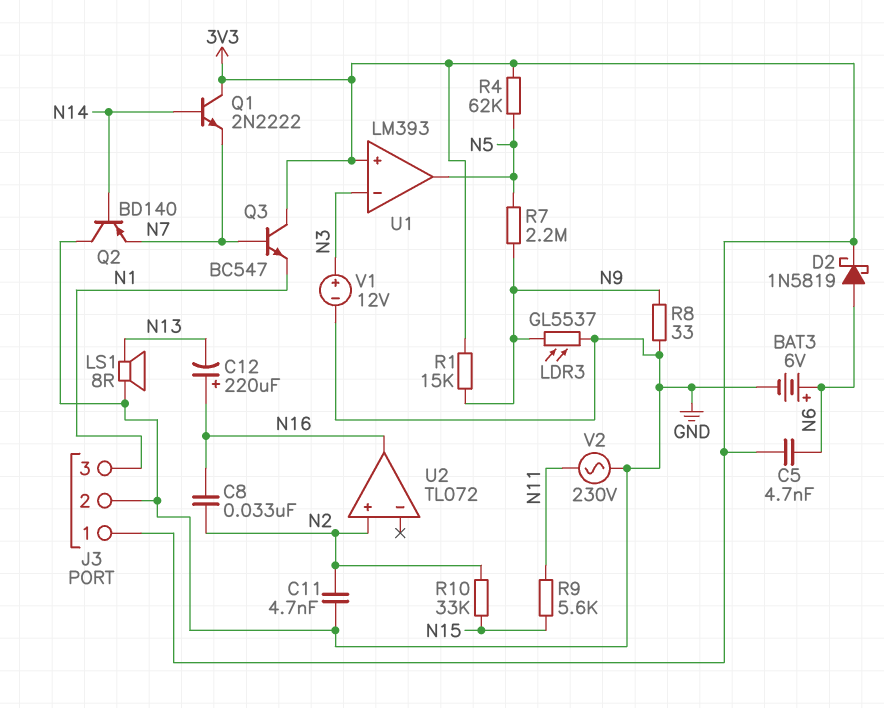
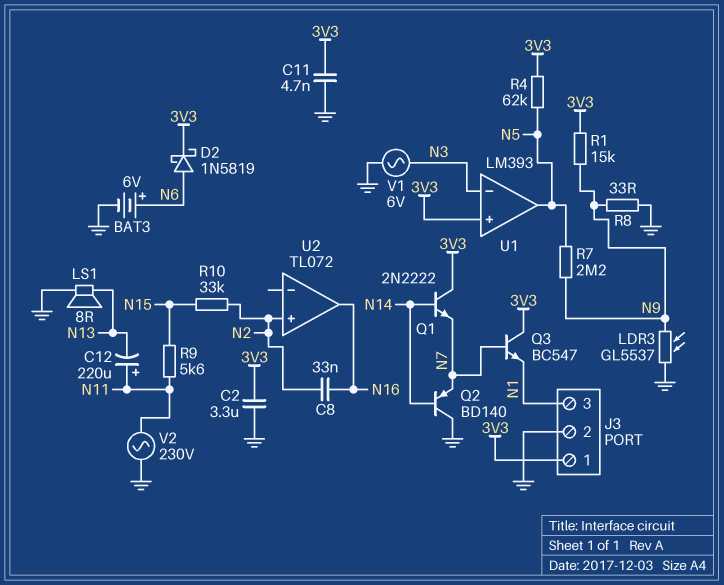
C2: none -> 3.3uF (3V3, GND)
C5: 4.7nF (3V3, N6) -> none
C11: 4.7nF (GND, N2) -> 4.7nF (3V3, GND)
C12: 220uF (plus N16, minus N13) -> 220uF (plus N11, minus N13)
V1: 12V (plus N3, minus GND) -> AC 6V (GND, N3)

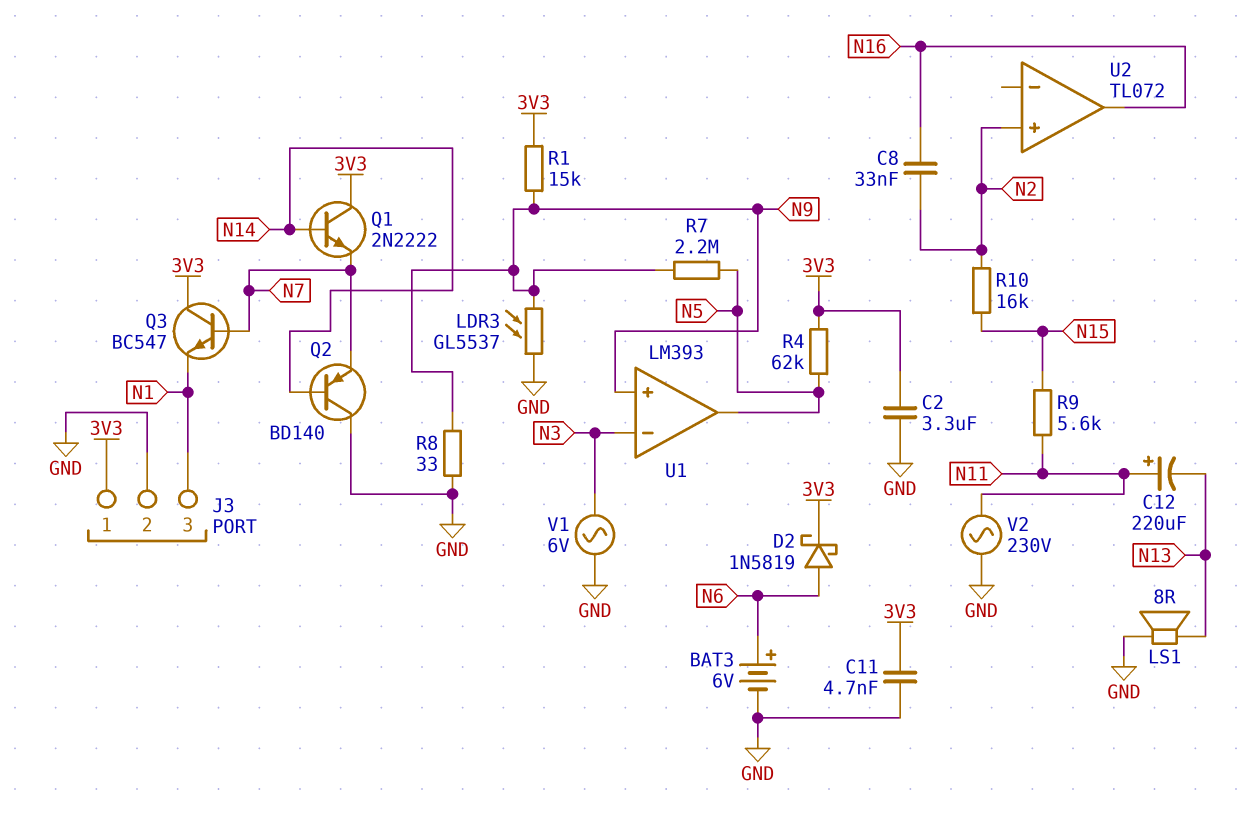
R10: 33k (N2, N15) -> 16k (N2, N15)
U1 pin in+: 3V3 -> N9

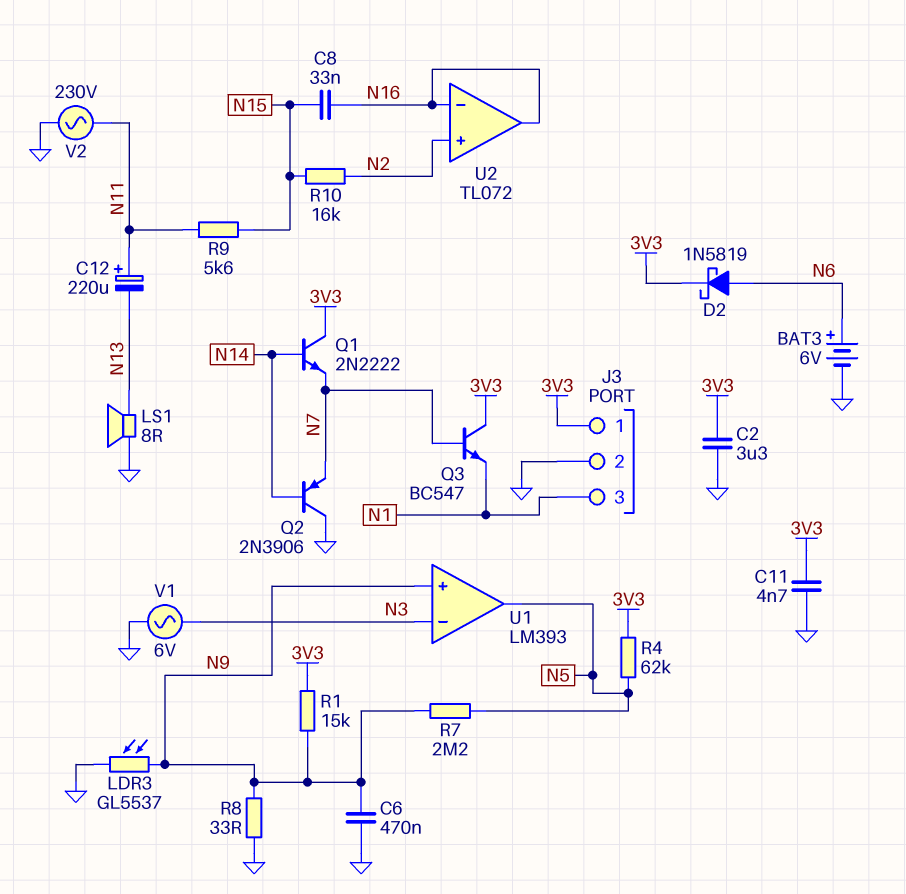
C6: none -> 470nF (GND, N9)
C8: 33nF (N2, N16) -> 33nF (N15, N16)
Q2: PNP BD140 (B N14, C GND, E N7) -> PNP 2N3906 (B N14, C GND, E N7)
U2 pin in-: none -> N16

